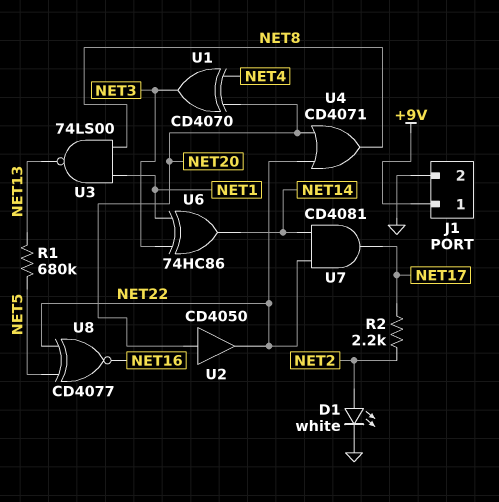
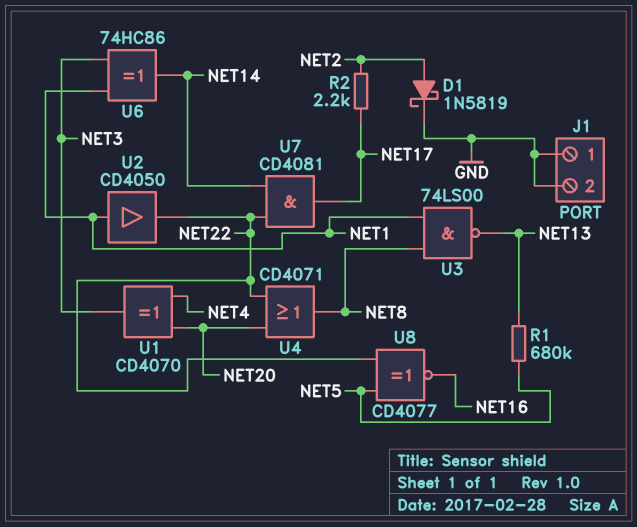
D1: LED white (A NET2, K GND) -> schottky 1N5819 (A NET2, K GND)
J1 pin 1: +9V -> GND
U2: buffer CD4050 (in NET20, out NET22) -> buffer CD4050 (in NET1, out NET22)

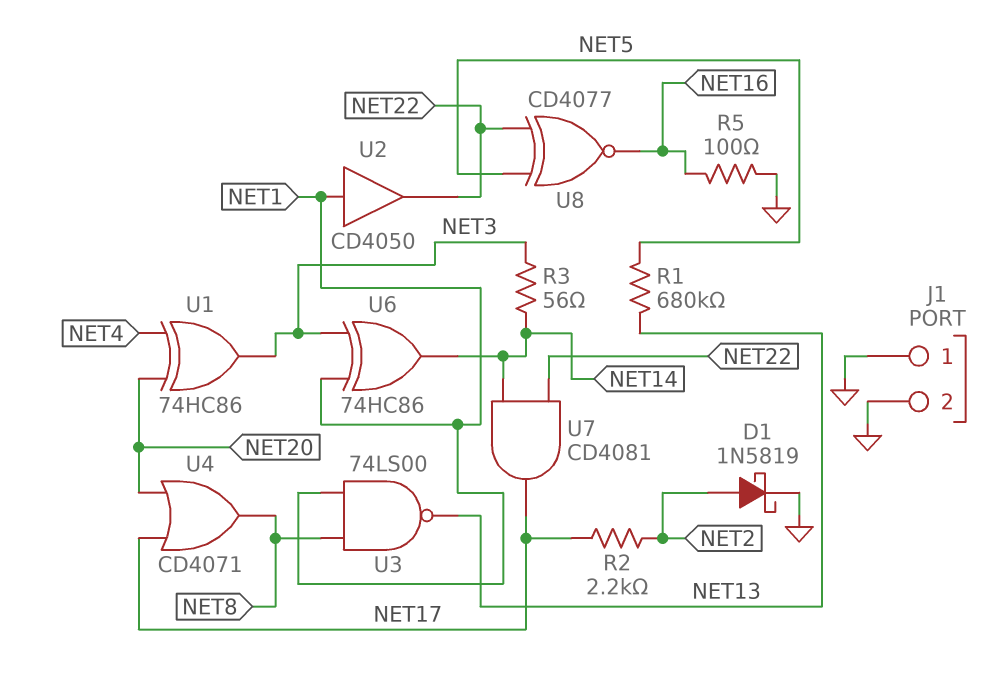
R3: none -> 56 (NET3, NET14)
R5: none -> 100 (GND, NET16)
U1: XOR CD4070 (in NET4, in NET20, out NET3) -> XOR 74HC86 (in NET4, in NET20, out NET3)
U4: OR CD4071 (in NET20, in NET22, out NET8) -> OR CD4071 (in NET17, in NET20, out NET8)

